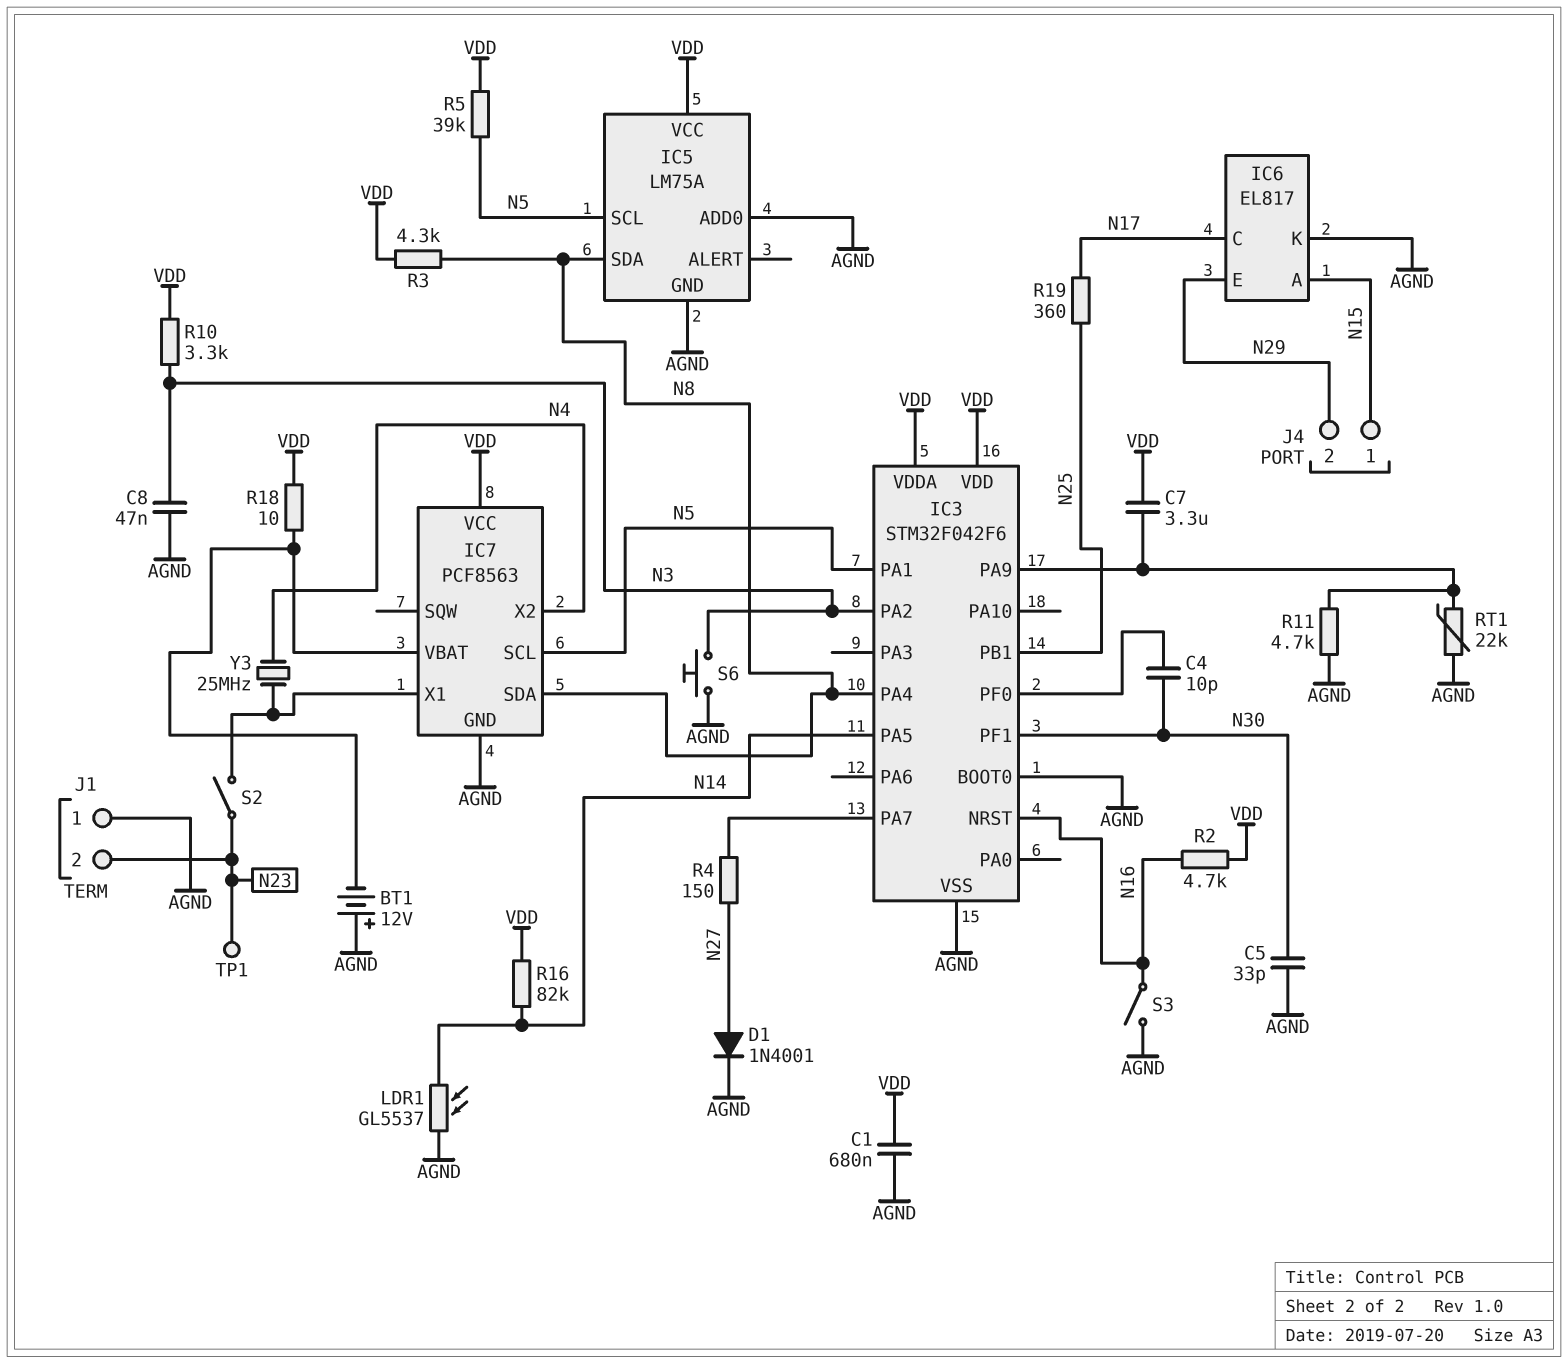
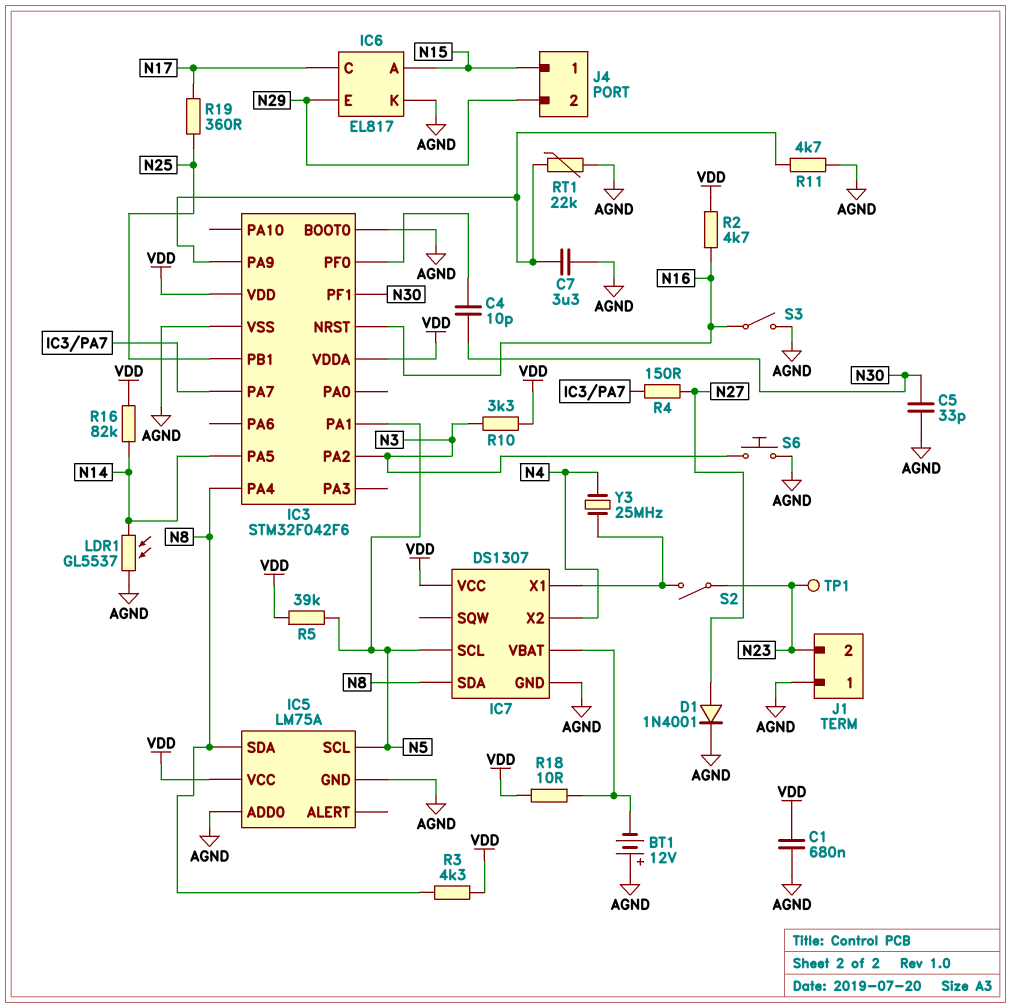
C7: 3.3uF (IC3/PA9, VDD) -> 3.3uF (AGND, IC3/PA9)
C8: 47nF (AGND, N3) -> none
IC7: PCF8563 -> DS1307

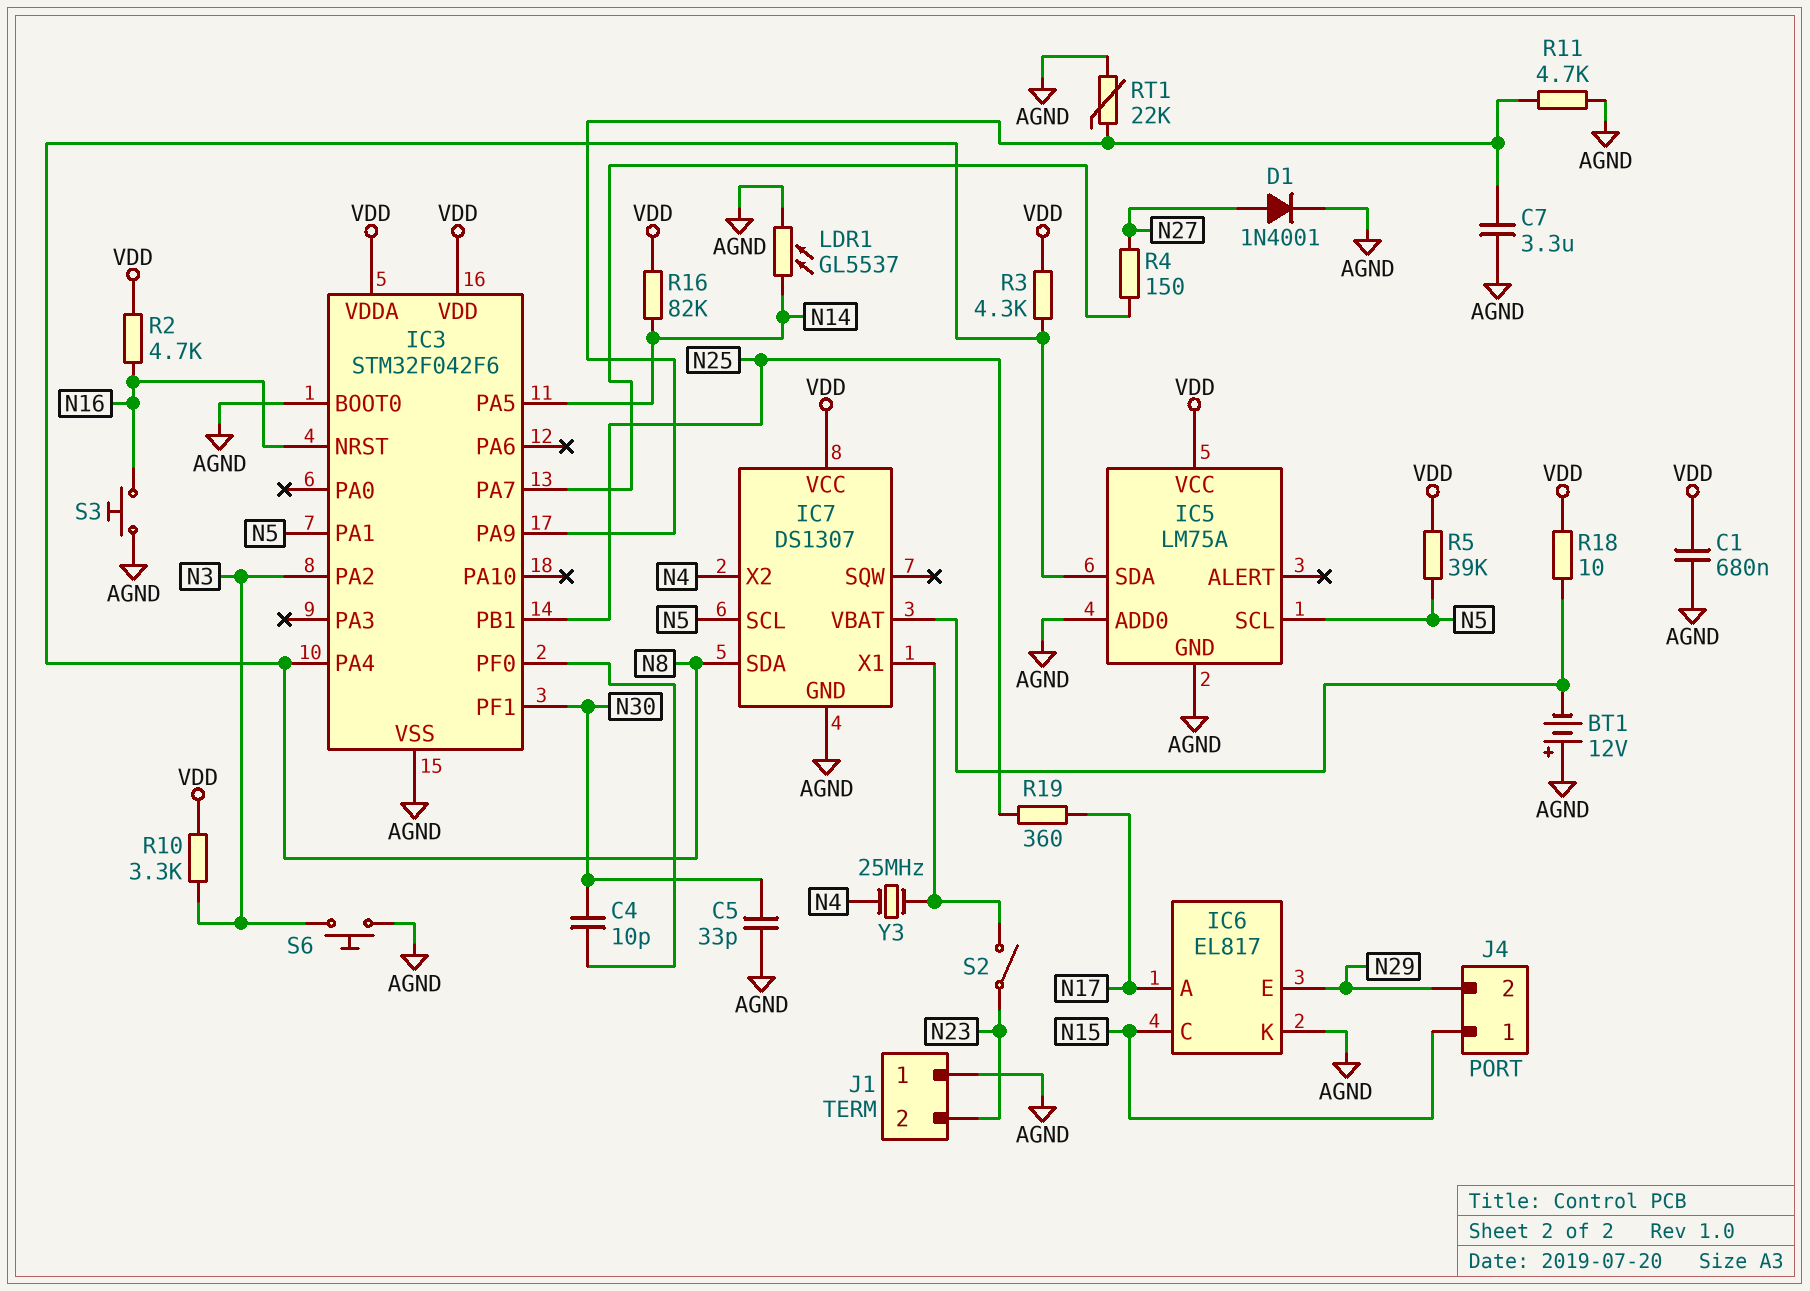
IC6 pin A: N15 -> N17
IC6 pin C: N17 -> N15
S3: switch (AGND, N16) -> button (AGND, N16)
TP1: test point (N23) -> none

